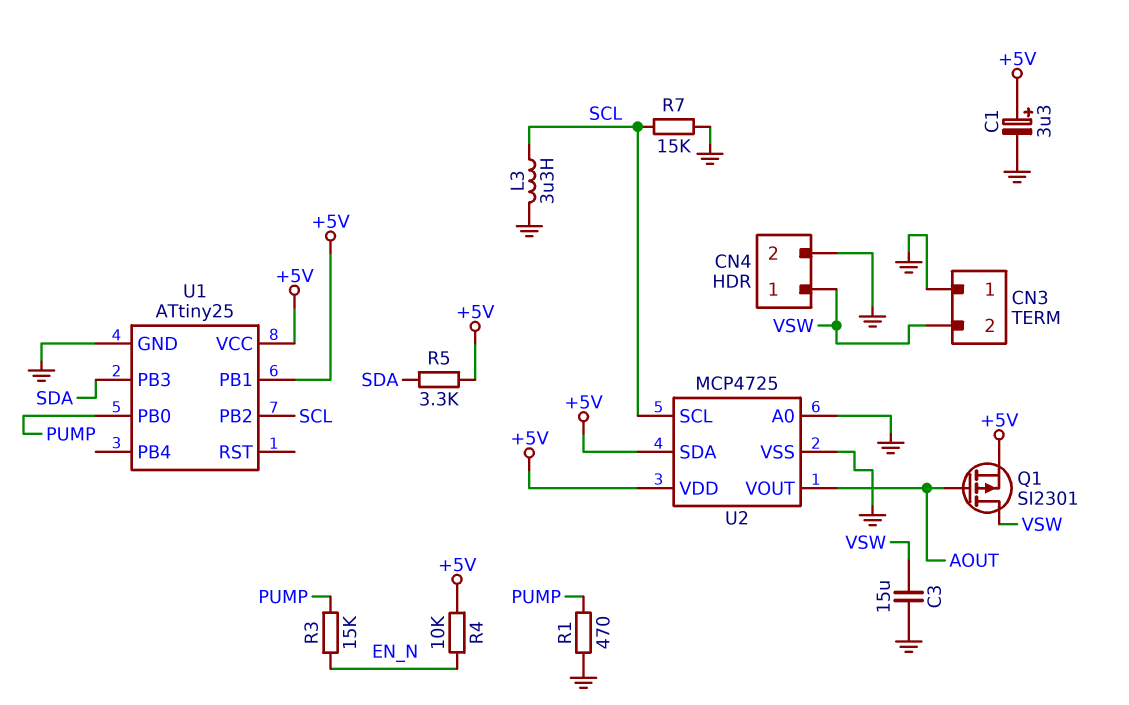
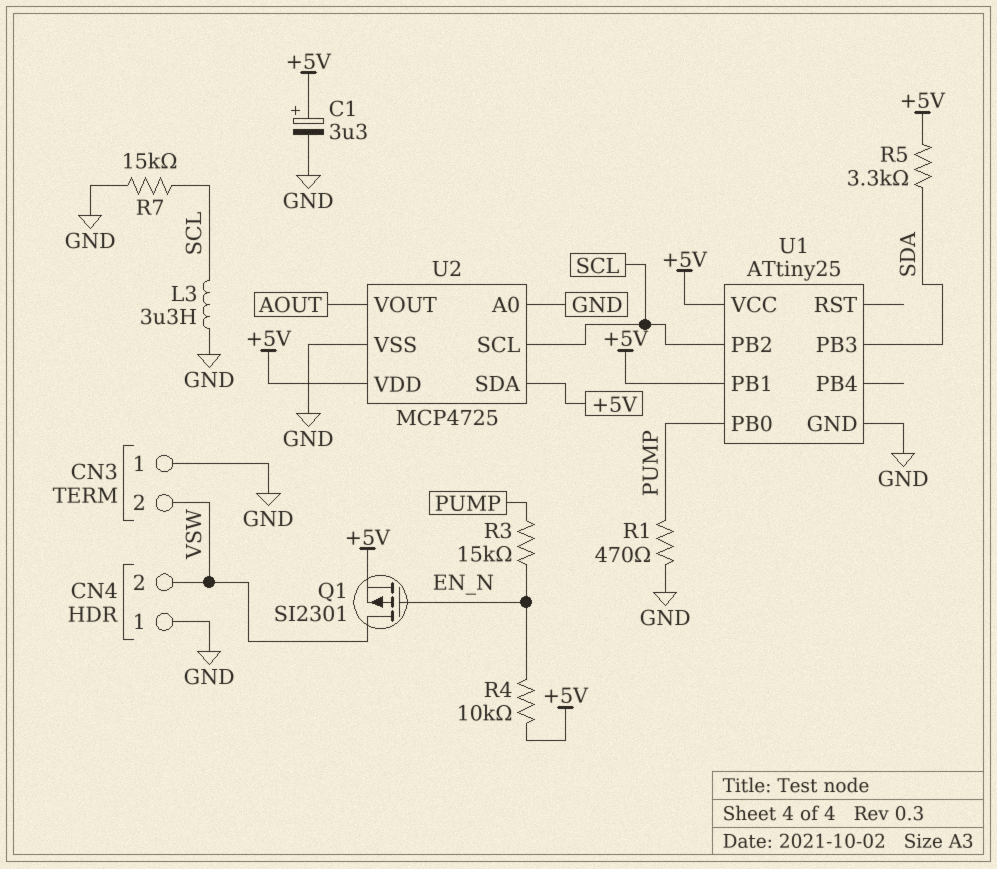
C3: 15uF (GND, VSW) -> none
CN4 pin 1: VSW -> GND
CN4 pin 2: GND -> VSW
Q1: PMOS SI2301 (G AOUT, D VSW, S +5V) -> PMOS SI2301 (G EN_N, D VSW, S +5V)

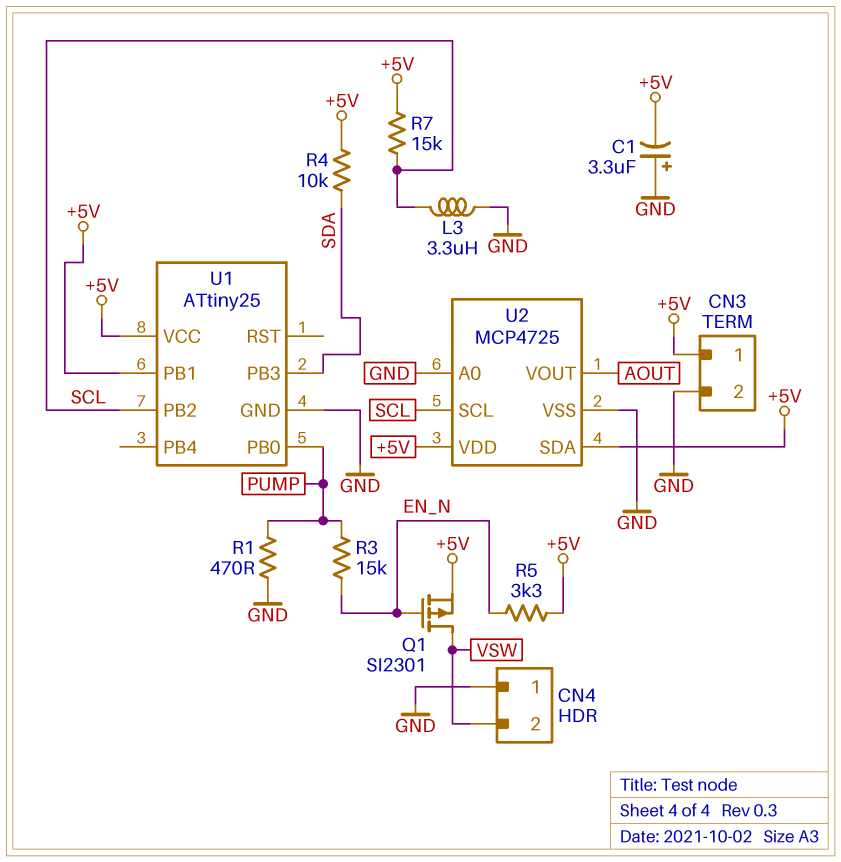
C1: 3.3uF (plus +5V, minus GND) -> 3.3uF (plus GND, minus +5V)
CN3 pin 1: GND -> +5V
CN3 pin 2: VSW -> GND
R4: 10k (+5V, EN_N) -> 10k (+5V, SDA)
R5: 3.3k (+5V, SDA) -> 3.3k (+5V, EN_N)
R7: 15k (GND, SCL) -> 15k (+5V, SCL)

